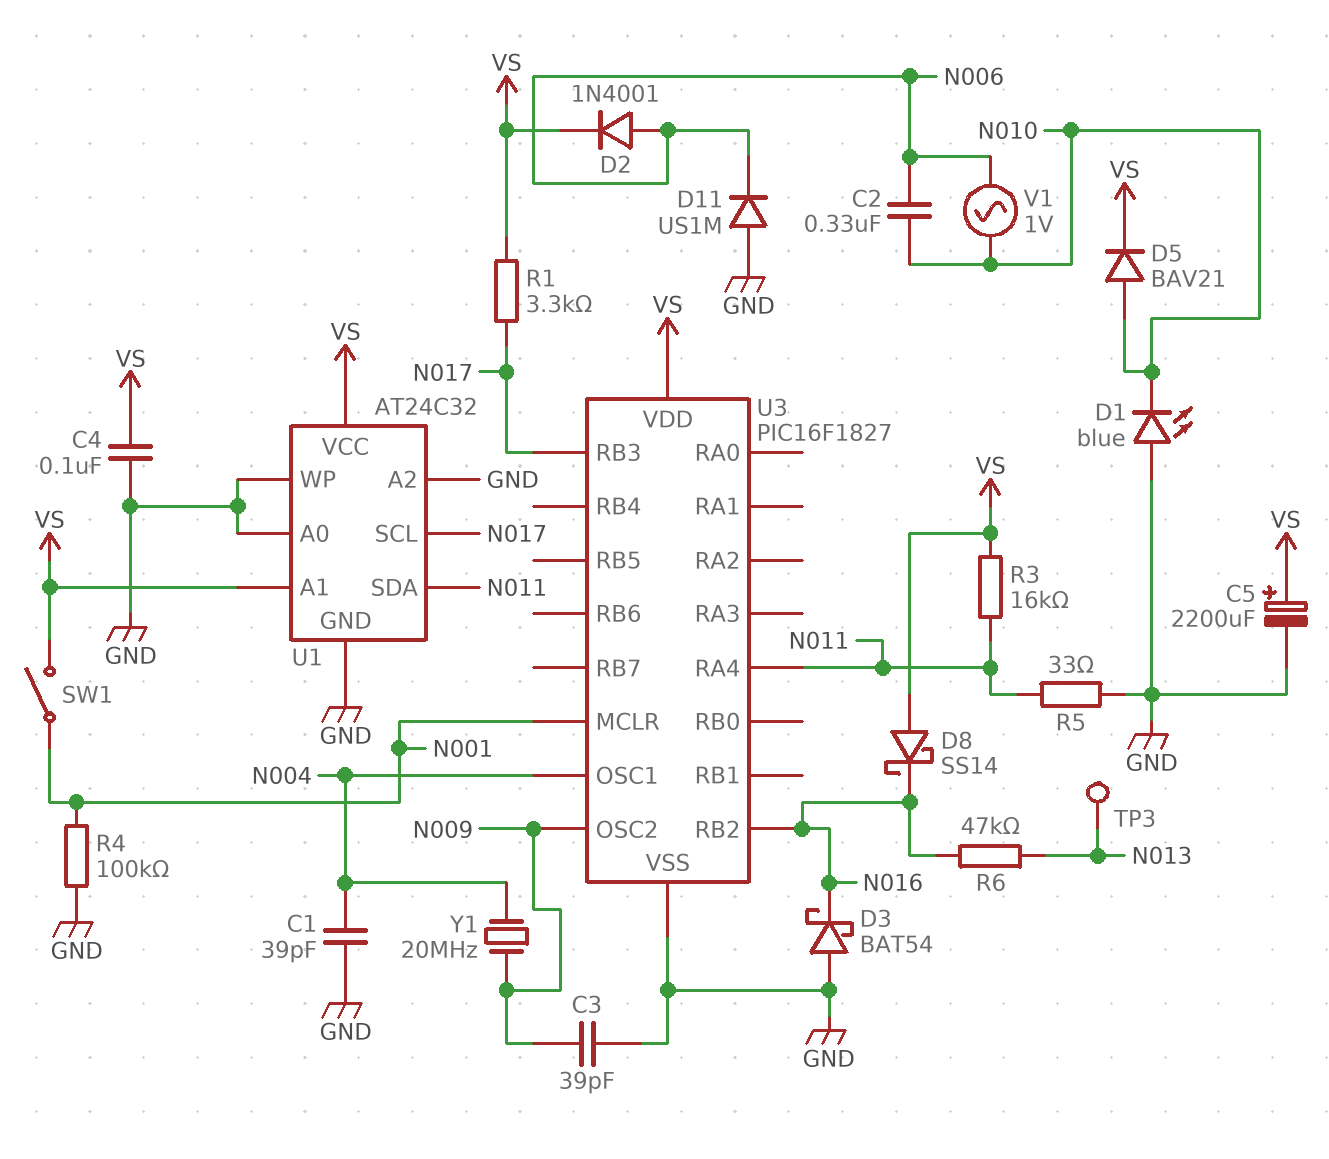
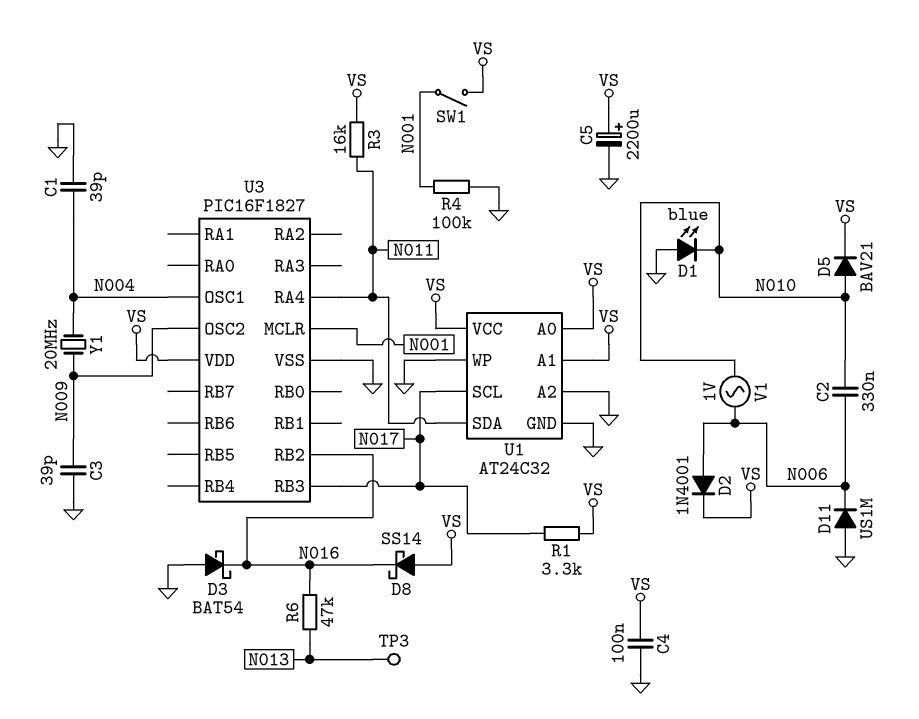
R5: 33 (GND, N011) -> none
U1 pin A0: GND -> VS

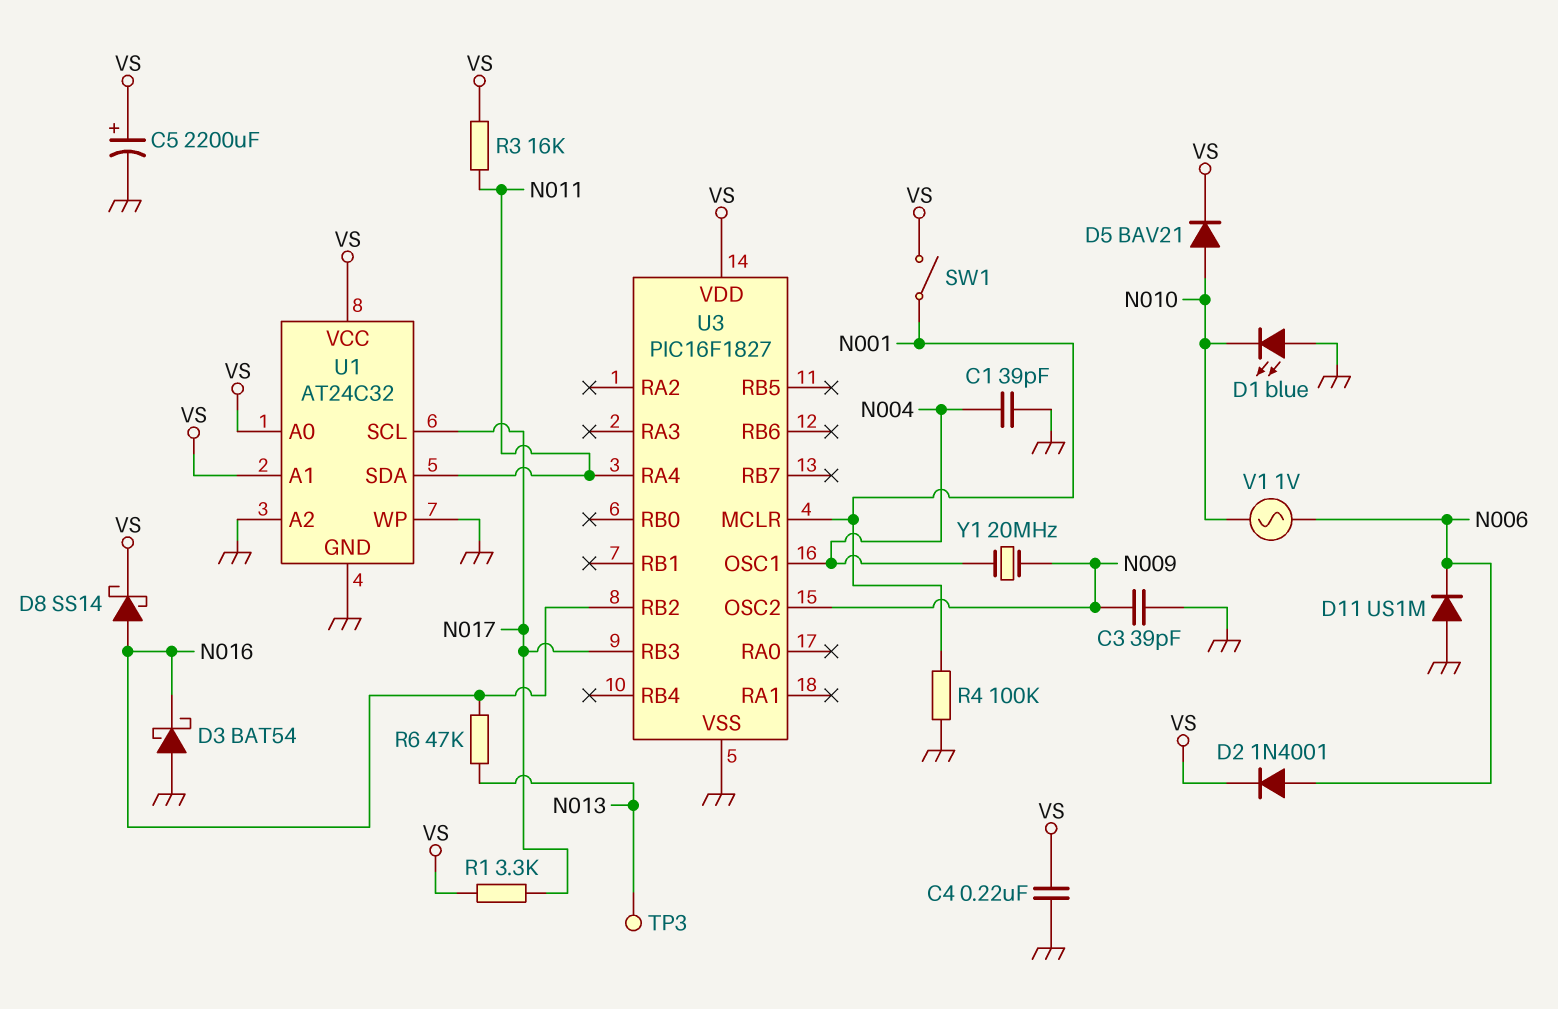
C2: 330nF (N006, N010) -> none
C4: 100nF (GND, VS) -> 220nF (GND, VS)
D8: schottky SS14 (A VS, K N016) -> schottky SS14 (A N016, K VS)

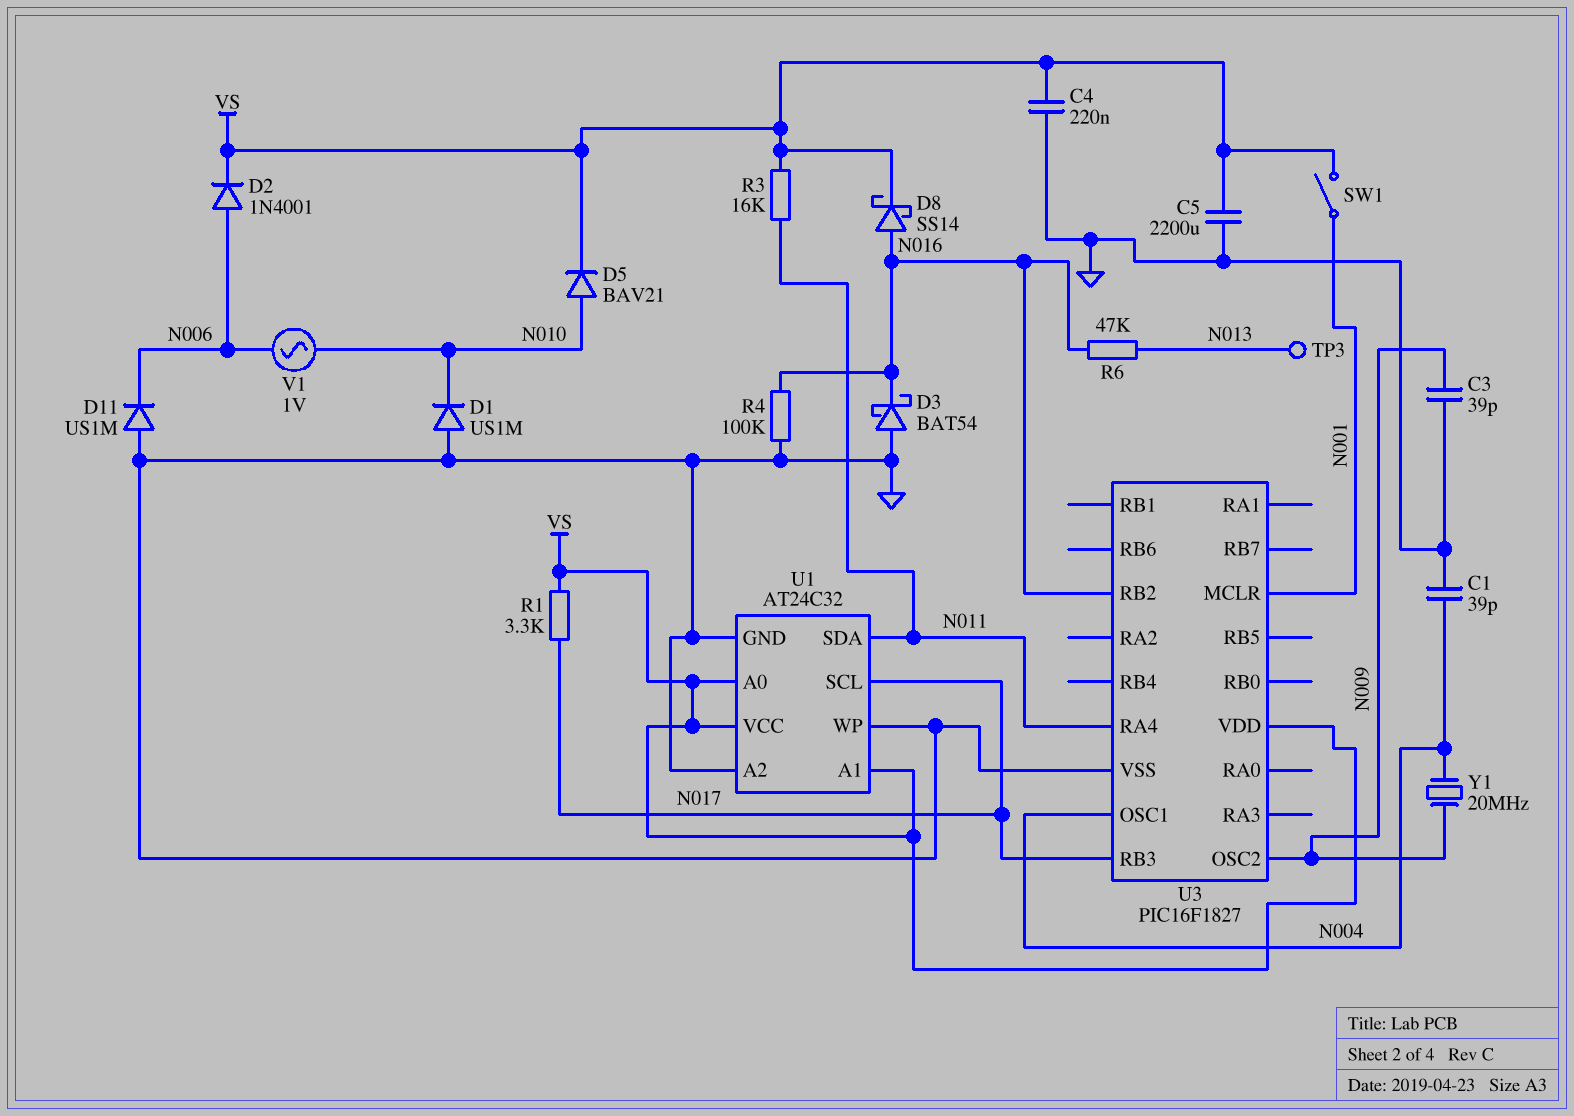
C5: 2200uF (plus VS, minus GND) -> 2200uF (GND, VS)
D1: LED blue (A GND, K N010) -> diode US1M (A GND, K N010)
R4: 100k (GND, N001) -> 100k (GND, N016)

